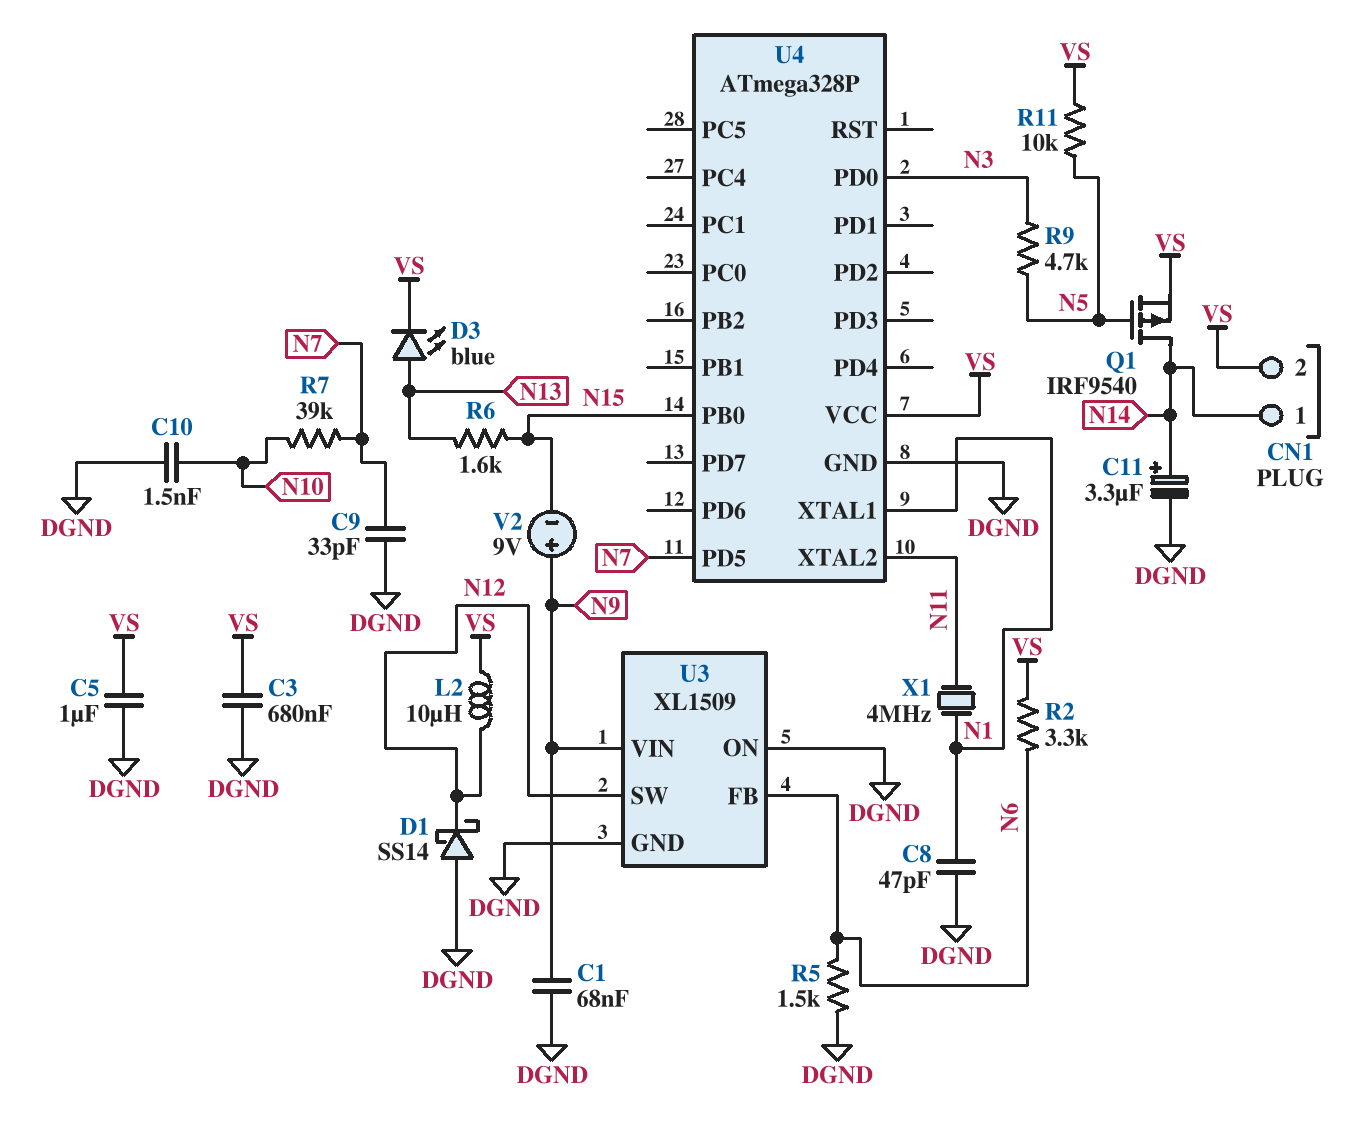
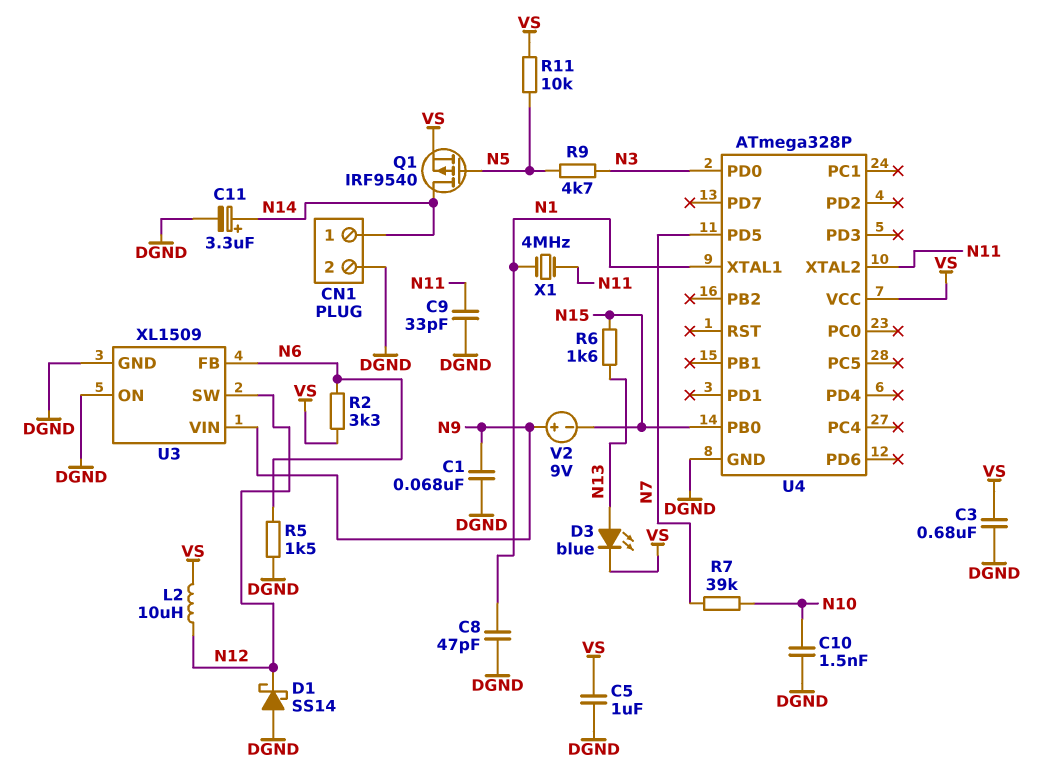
C9: 33pF (DGND, N7) -> 33pF (DGND, N11)
CN1 pin 2: VS -> DGND

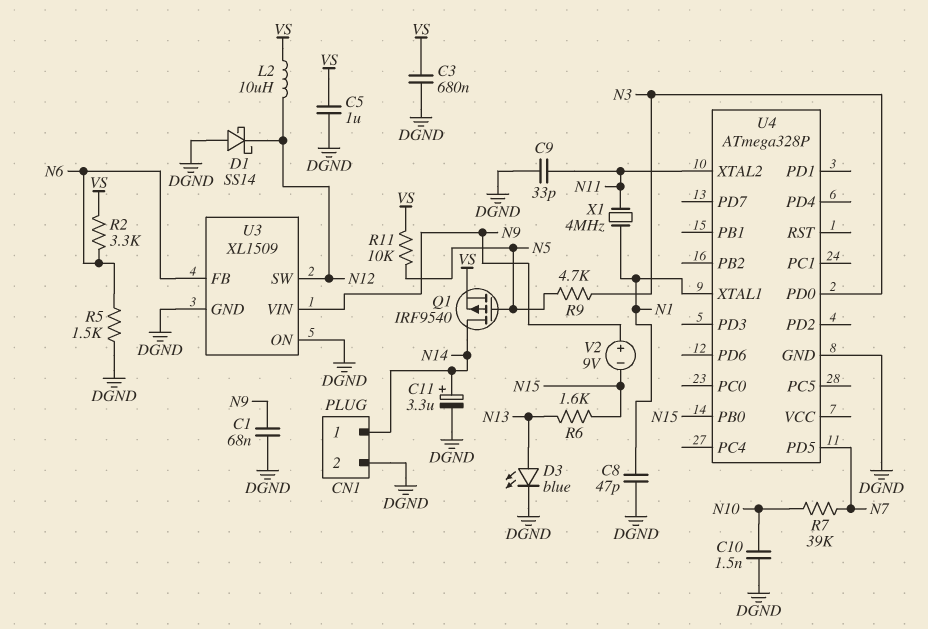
D3: LED blue (A N13, K VS) -> LED blue (A N13, K DGND)
U4 pin VCC: VS -> none

